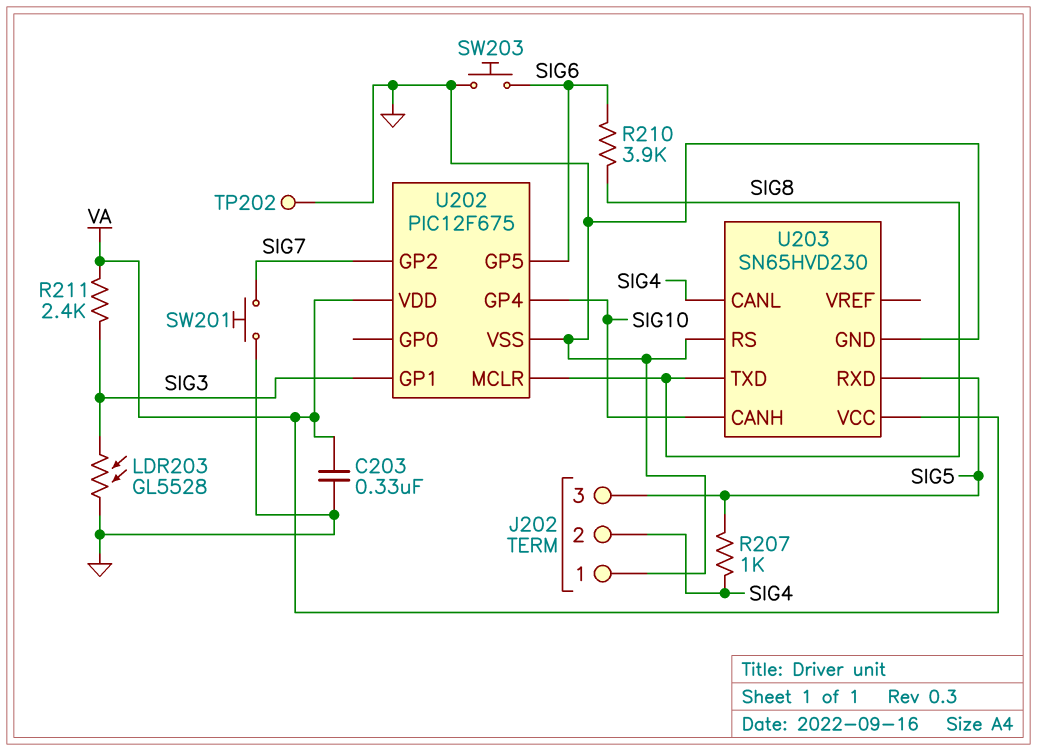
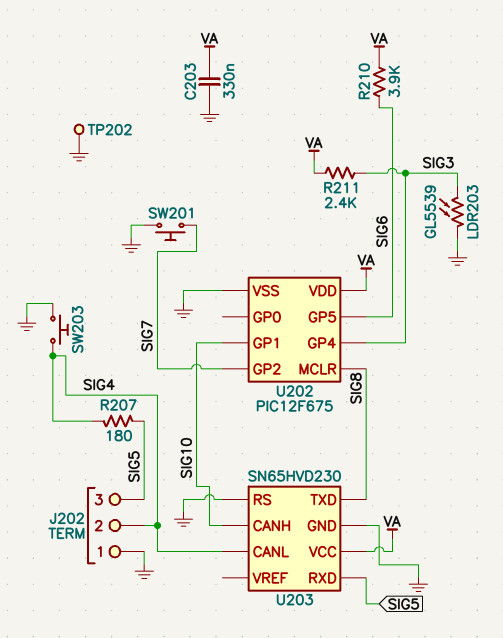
LDR203: GL5528 (GND, SIG3) -> GL5539 (GND, SIG3)
R207: 1k (SIG4, SIG5) -> 180 (SIG4, SIG5)
R210: 3.9k (SIG6, SIG8) -> 3.9k (SIG6, VA)
SW203: button (GND, SIG6) -> button (GND, SIG4)
U202 pin GP1: SIG3 -> SIG10
U202 pin GP4: SIG10 -> SIG3

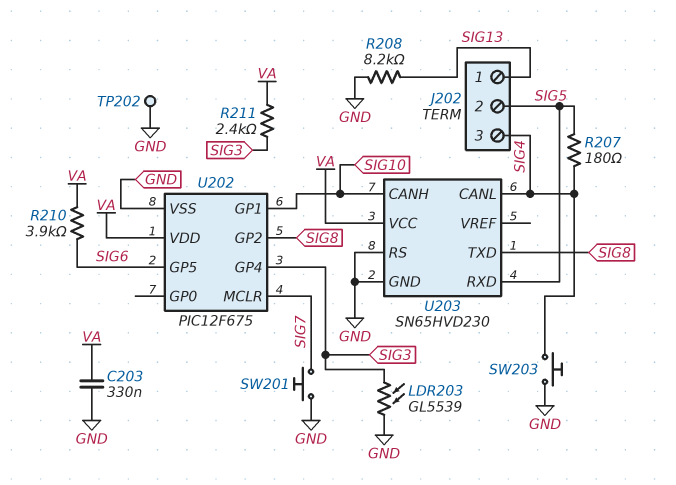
J202 pin 1: GND -> SIG13
J202 pin 2: SIG4 -> SIG5
J202 pin 3: SIG5 -> SIG4
R208: none -> 8.2k (GND, SIG13)
U202 pin GP2: SIG7 -> SIG8
U202 pin MCLR: SIG8 -> SIG7

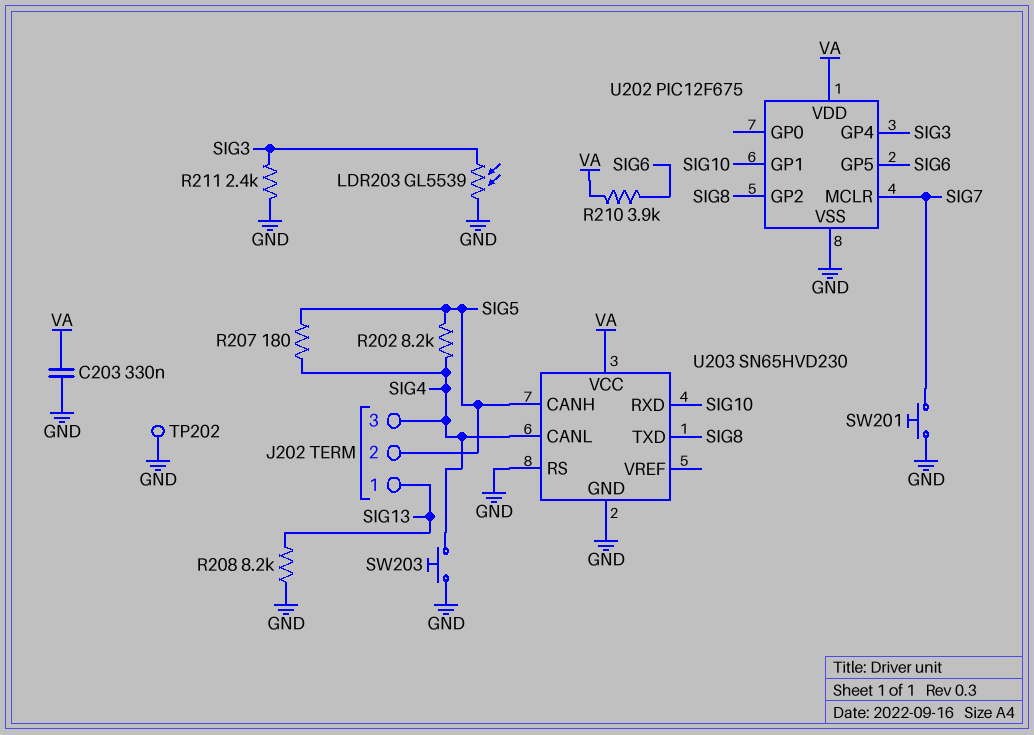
R202: none -> 8.2k (SIG4, SIG5)
R211: 2.4k (SIG3, VA) -> 2.4k (GND, SIG3)
U203 pin CANH: SIG10 -> SIG5
U203 pin RXD: SIG5 -> SIG10

